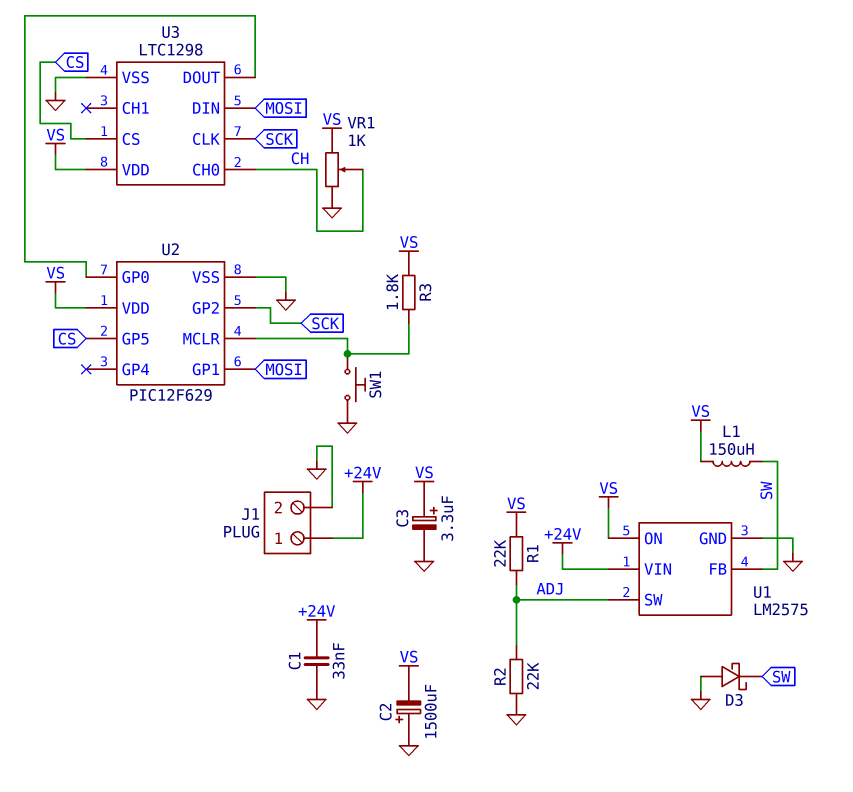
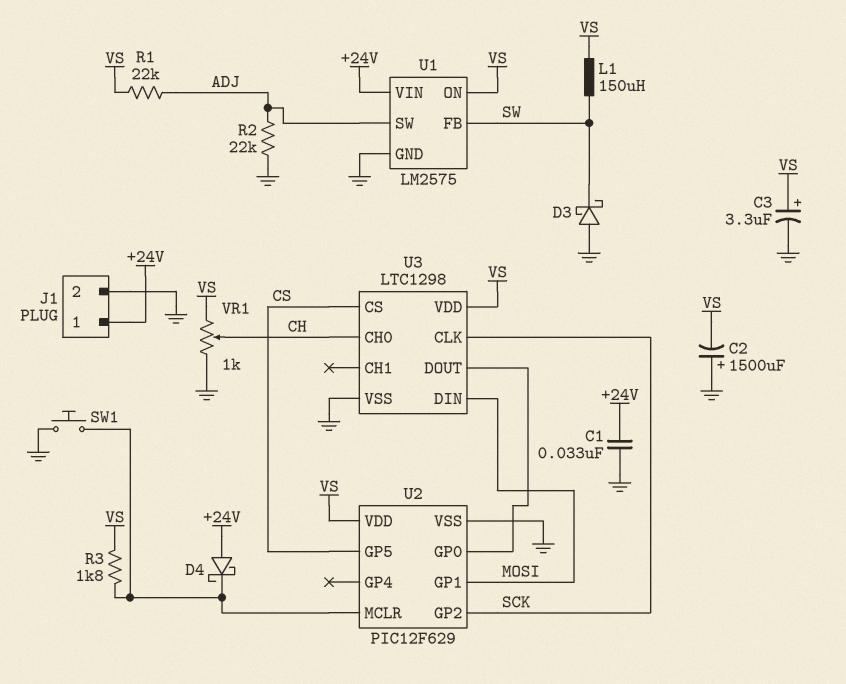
D4: none -> schottky (A +24V, K U2/MCLR)

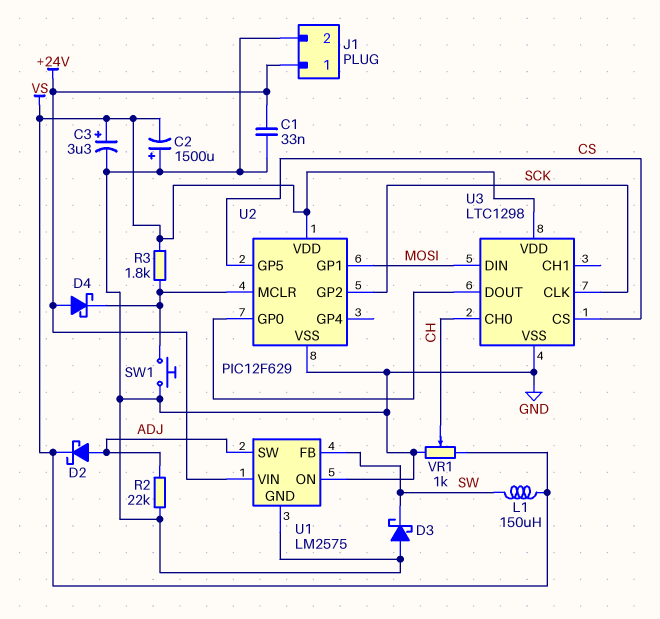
D2: none -> schottky (A ADJ, K VS)
R1: 22k (ADJ, VS) -> none
U1 pin ON: VS -> GND

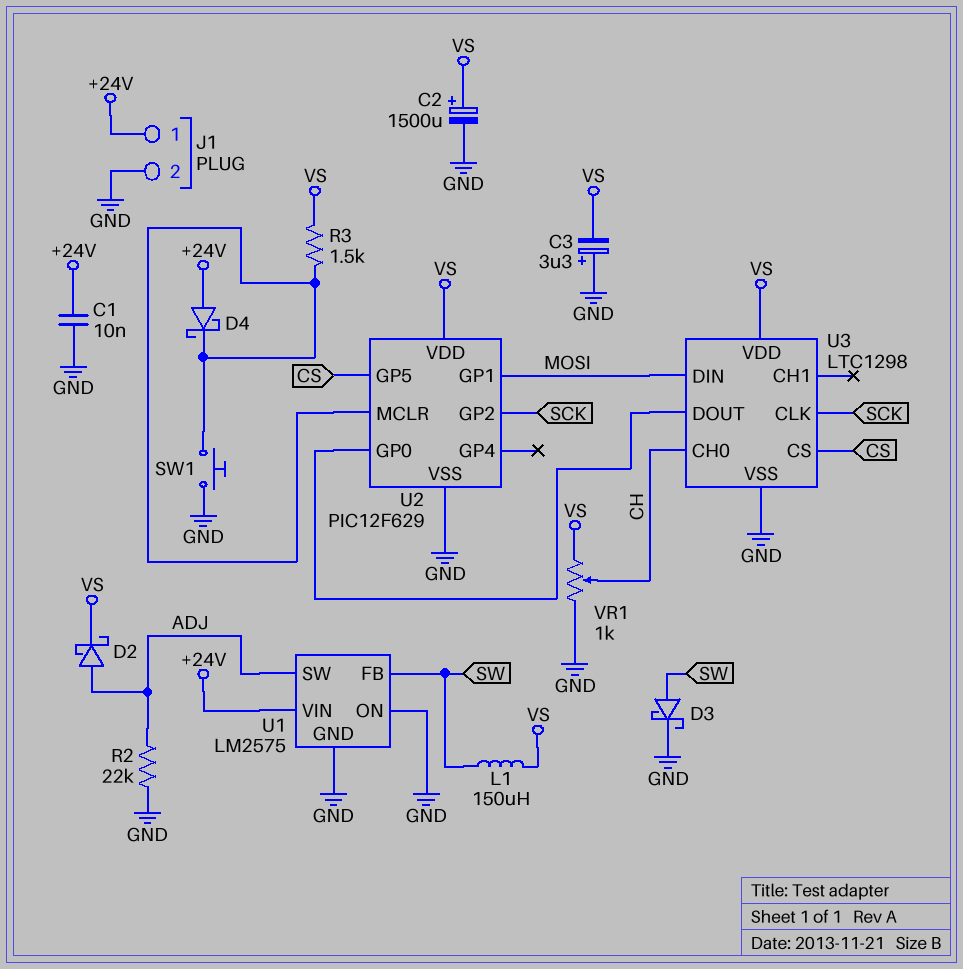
C1: 33nF (+24V, GND) -> 10nF (+24V, GND)
C2: 1500uF (plus GND, minus VS) -> 1500uF (plus VS, minus GND)
C3: 3.3uF (plus VS, minus GND) -> 3.3uF (plus GND, minus VS)
D3: schottky (A GND, K SW) -> schottky (A SW, K GND)
R3: 1.8k (U2/MCLR, VS) -> 1.5k (U2/MCLR, VS)

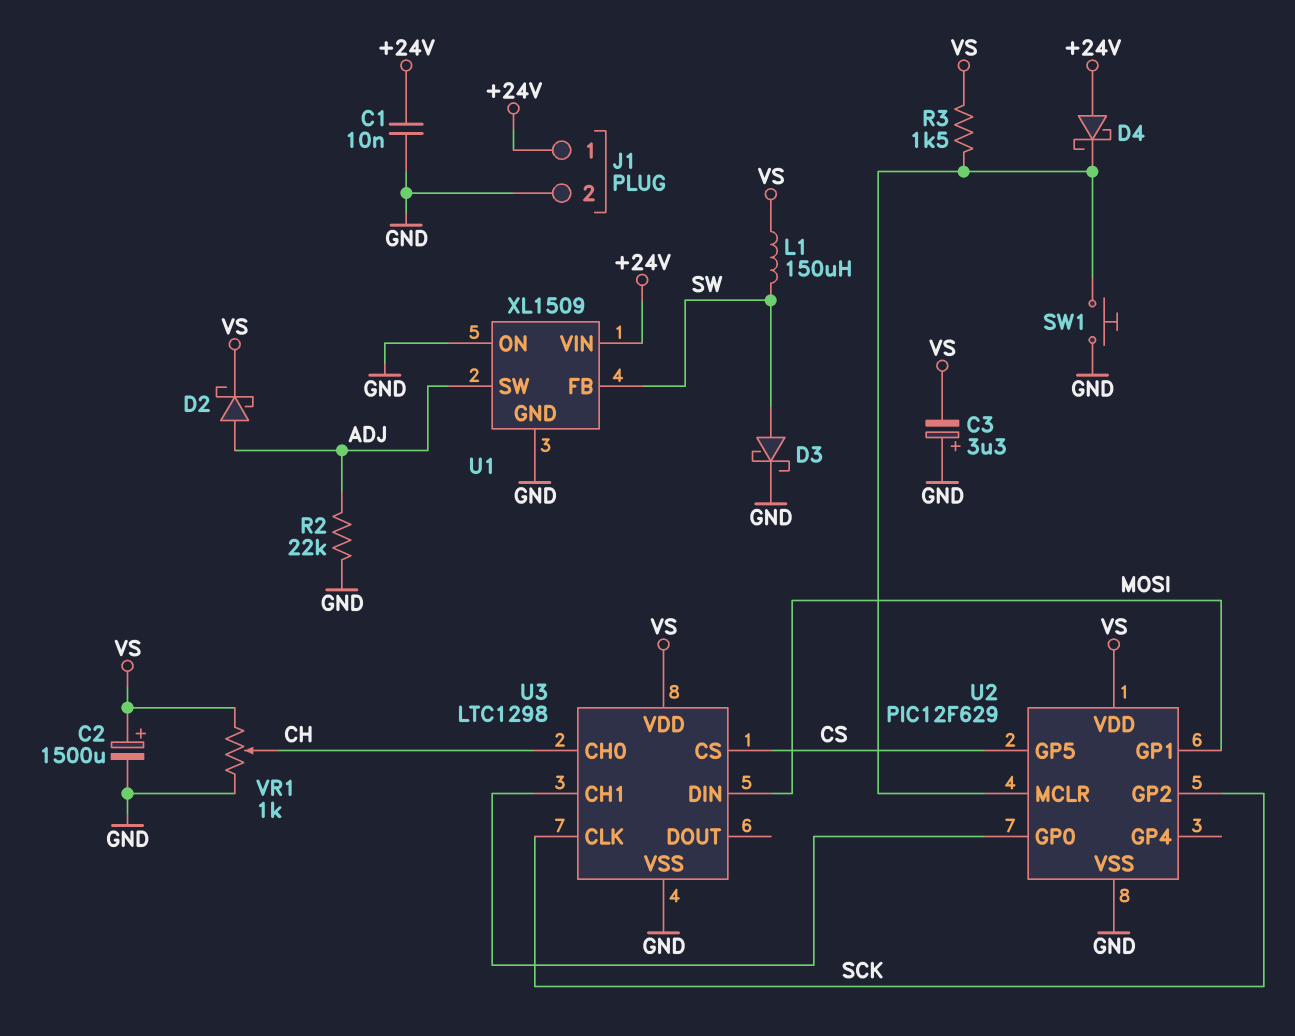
U1: LM2575 -> XL1509
U3 pin CH1: none -> U2/GP0
U3 pin DOUT: U2/GP0 -> none

